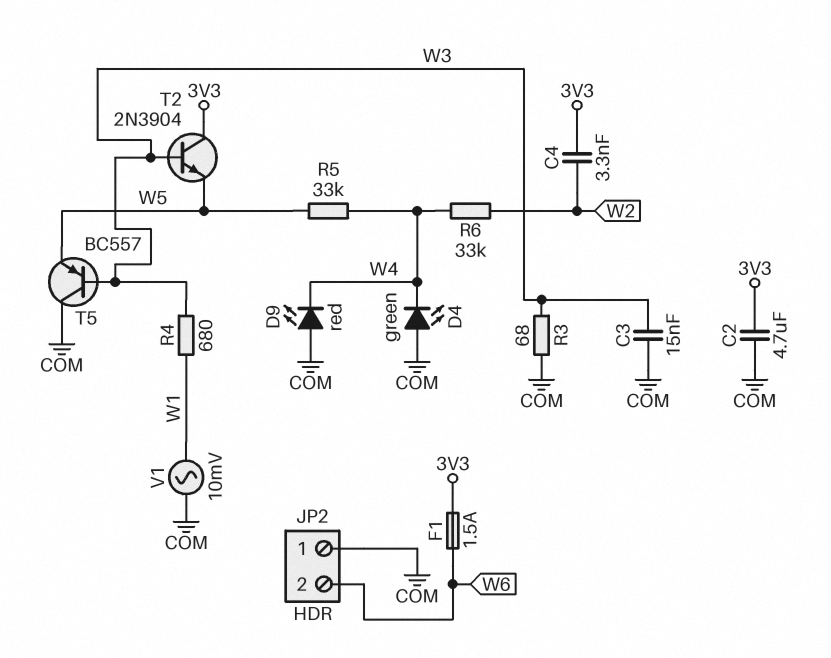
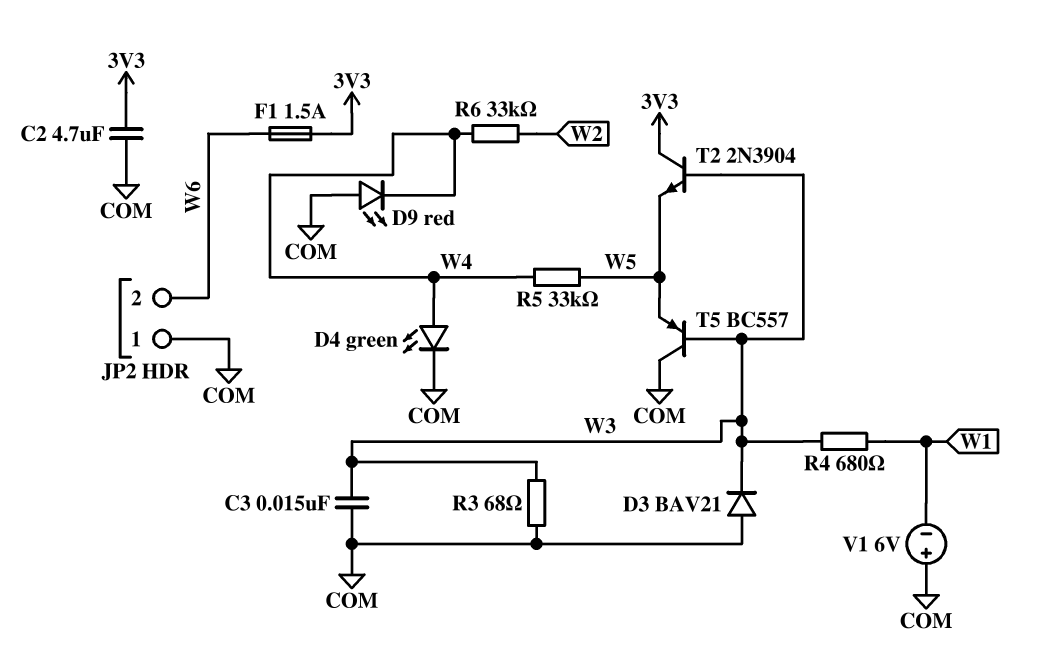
C4: 3.3nF (3V3, W2) -> none
D3: none -> diode BAV21 (A COM, K W3)
D4: LED green (A COM, K W4) -> LED green (A W4, K COM)
V1: AC 10mV (COM, W1) -> 6V (plus COM, minus W1)

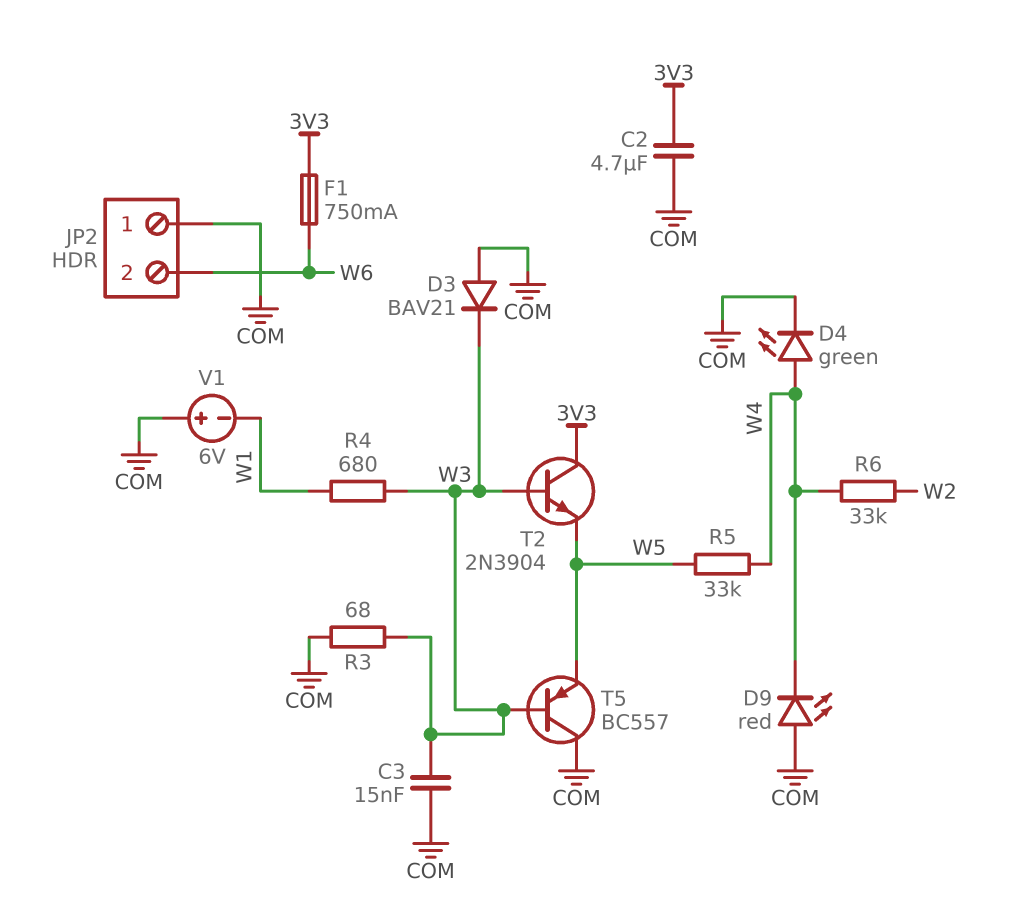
F1: 1.5A (3V3, W6) -> 750mA (3V3, W6)

